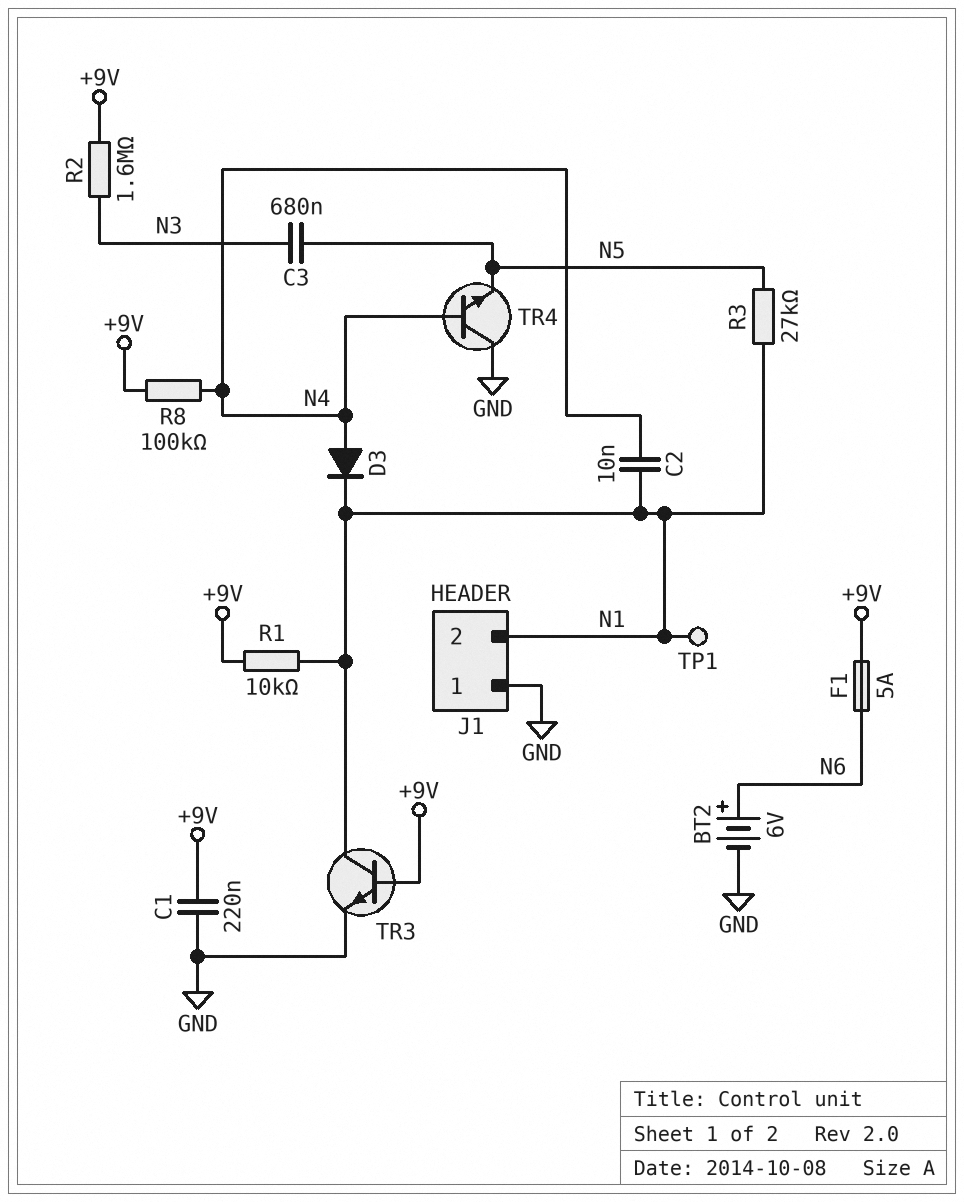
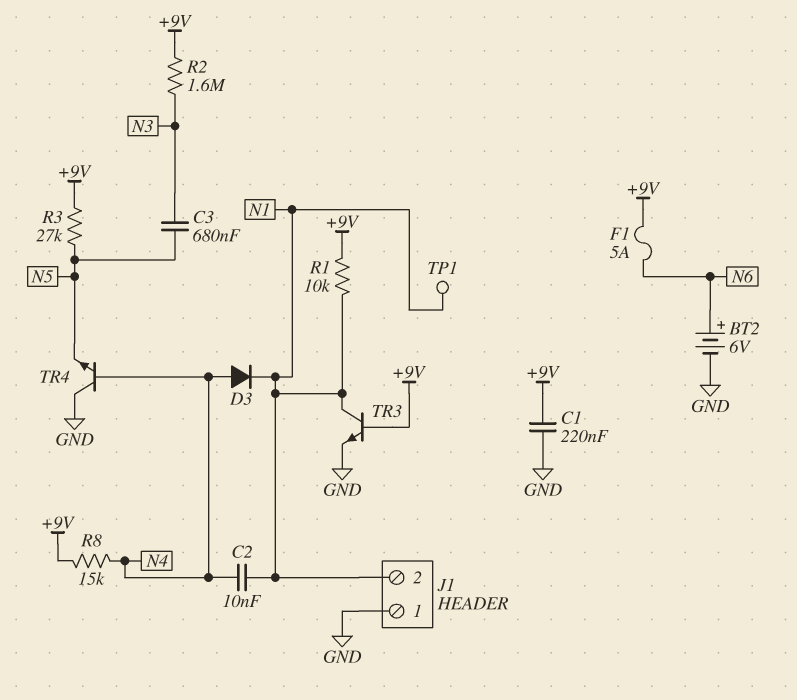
R3: 27k (N1, N5) -> 27k (+9V, N5)
R8: 100k (+9V, N4) -> 15k (+9V, N4)

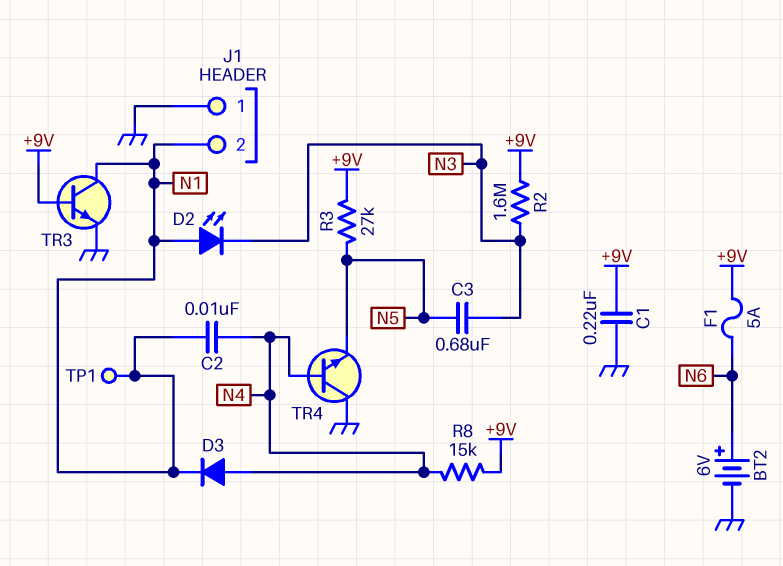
D2: none -> LED (A N1, K N3)
R1: 10k (+9V, N1) -> none

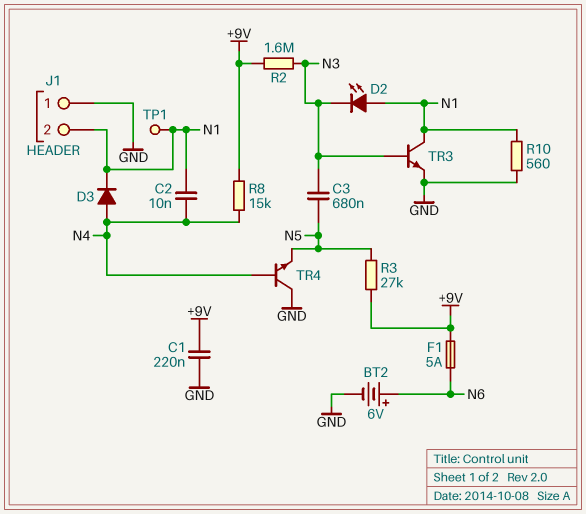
R10: none -> 560 (GND, N1)
TR3: NPN (B +9V, C N1, E GND) -> NPN (B N3, C N1, E GND)

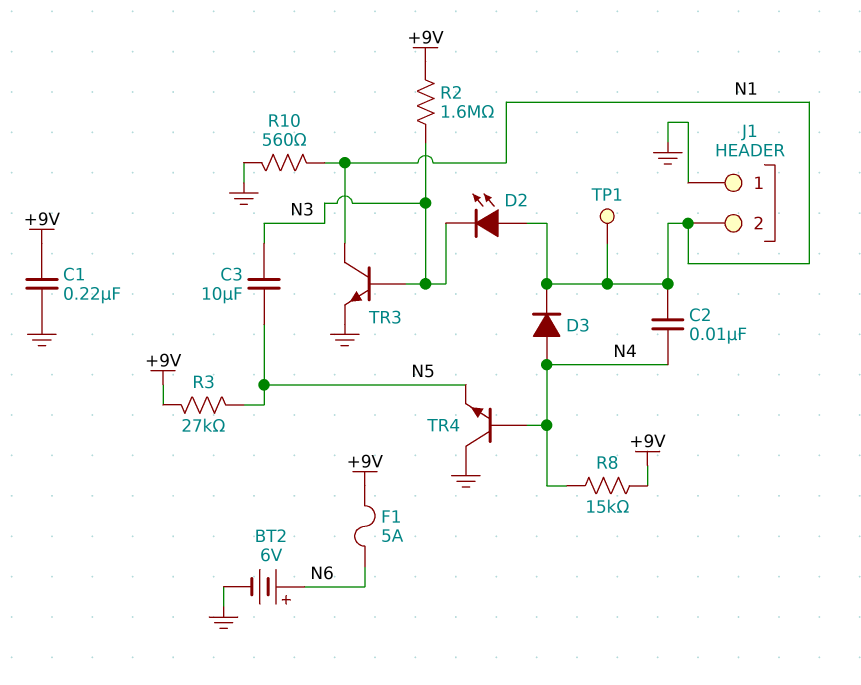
C3: 680nF (N3, N5) -> 10uF (N3, N5)

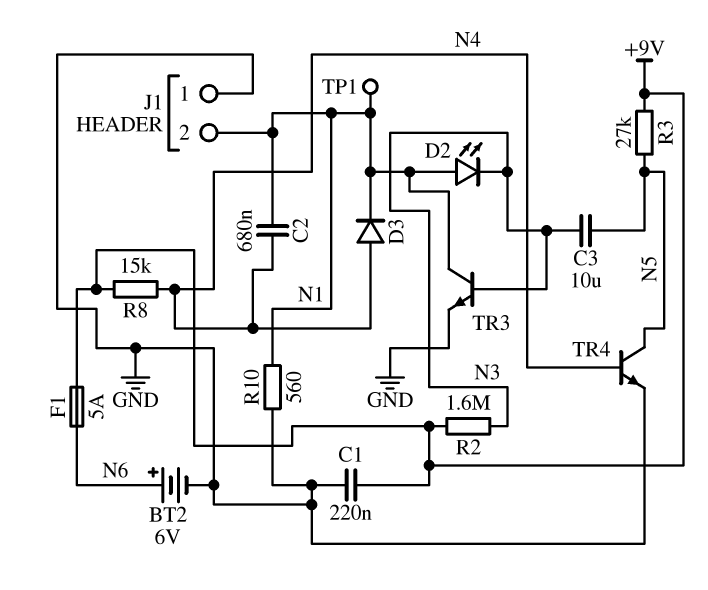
C2: 10nF (N1, N4) -> 680nF (N1, N4)
TR4: NPN (B N4, C GND, E N5) -> NPN (B N4, C N5, E GND)

